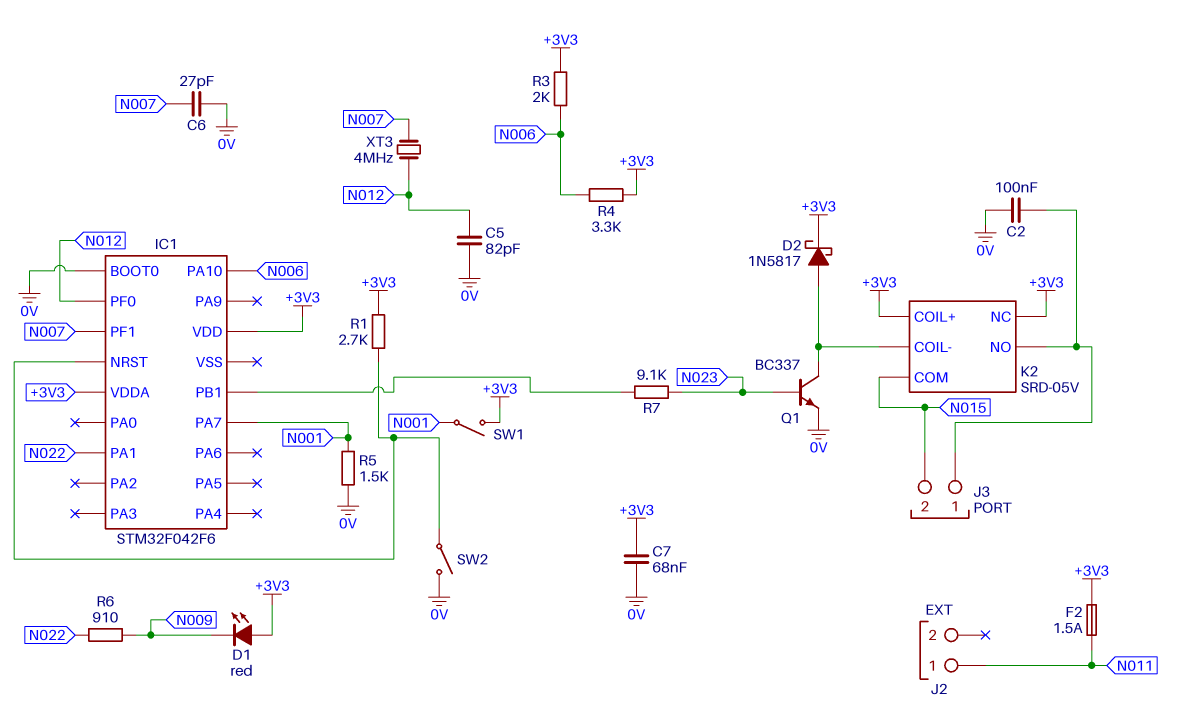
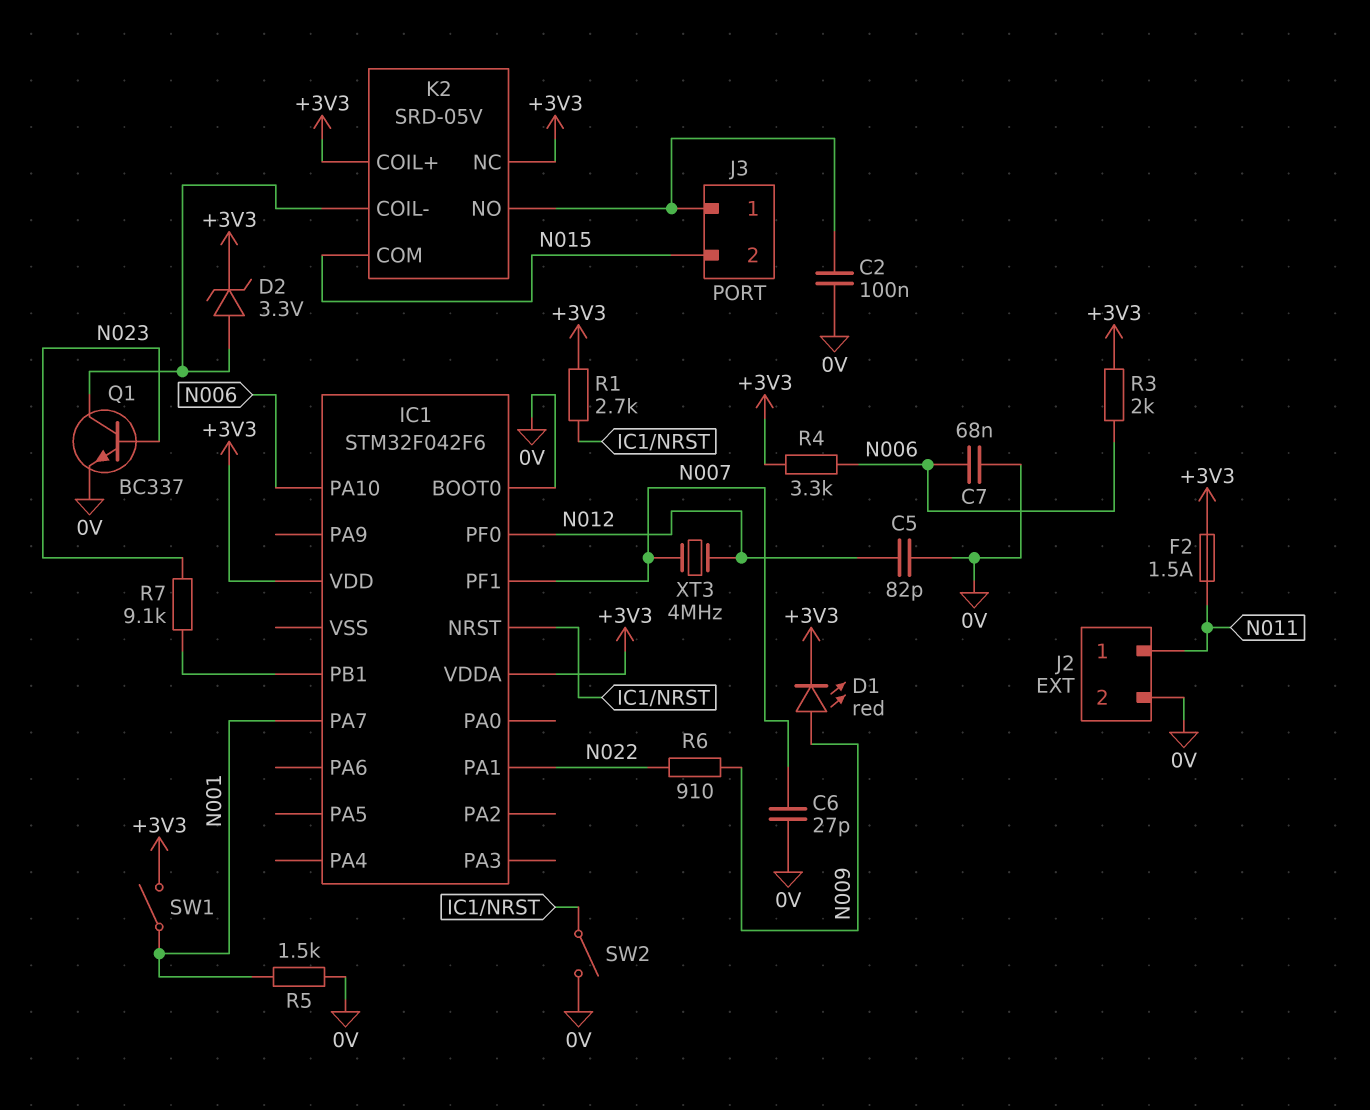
C7: 68nF (+3V3, 0V) -> 68nF (0V, N006)
D1: LED red (A +3V3, K N009) -> LED red (A N009, K +3V3)
D2: schottky 1N5817 (A K2/COIL-, K +3V3) -> zener 3.3V (A K2/COIL-, K +3V3)
J2 pin 2: none -> 0V

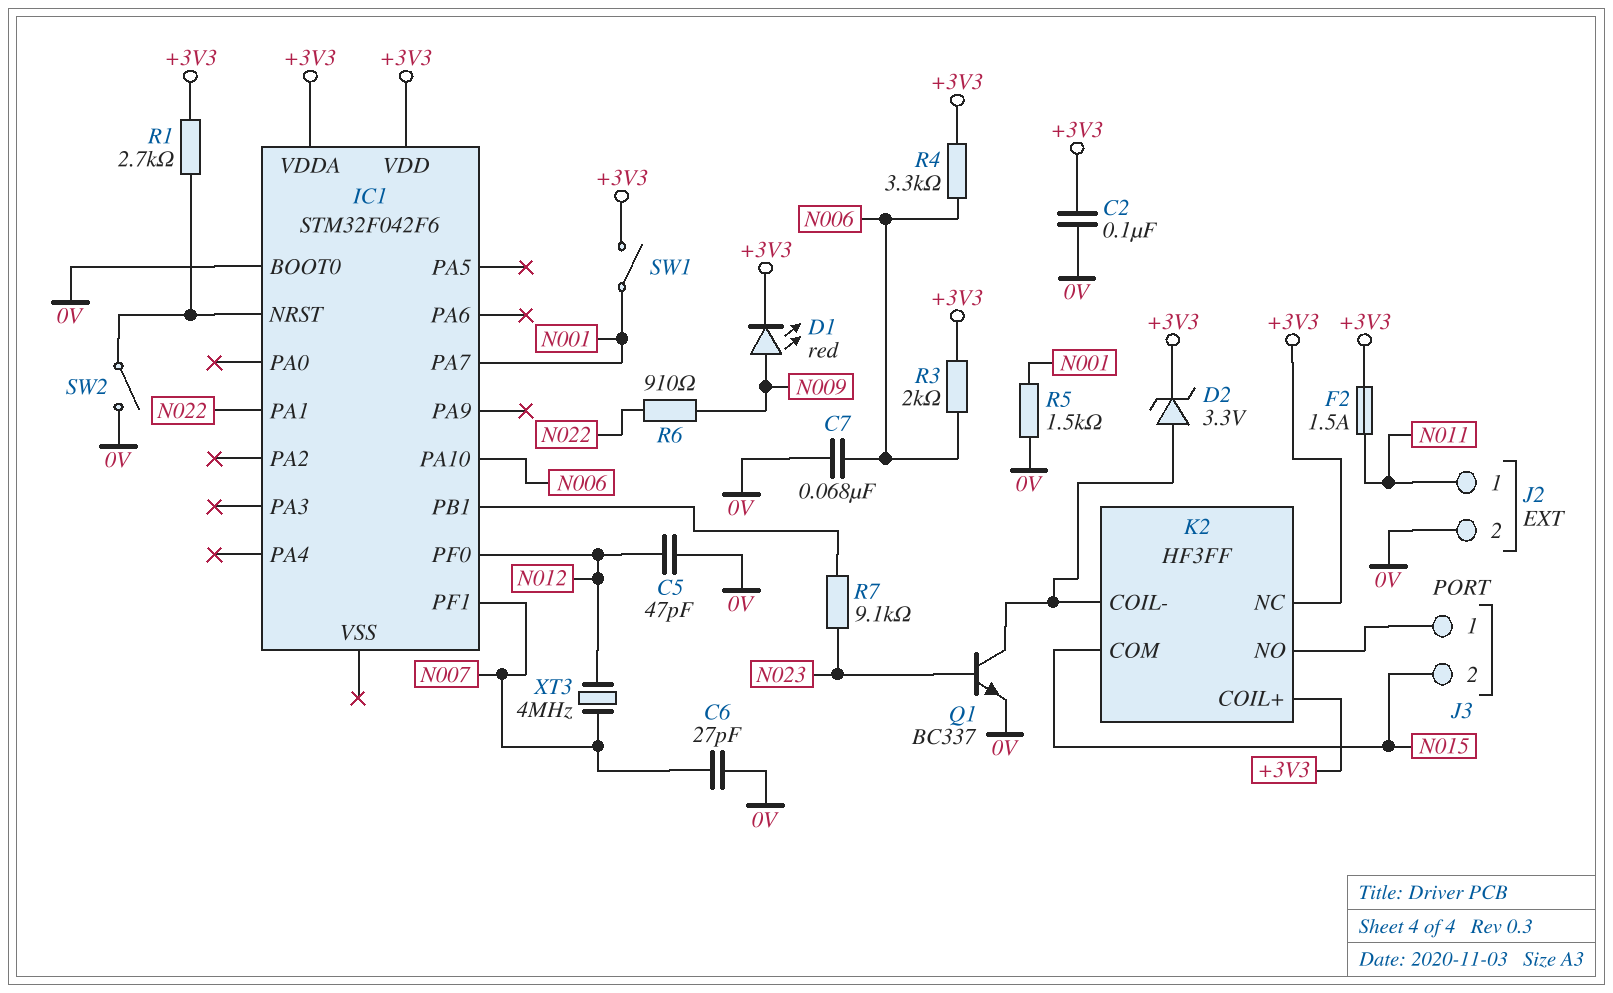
C2: 100nF (0V, J3/1) -> 100nF (+3V3, 0V)
C5: 82pF (0V, N012) -> 47pF (0V, N012)
K2: SRD-05V -> HF3FF

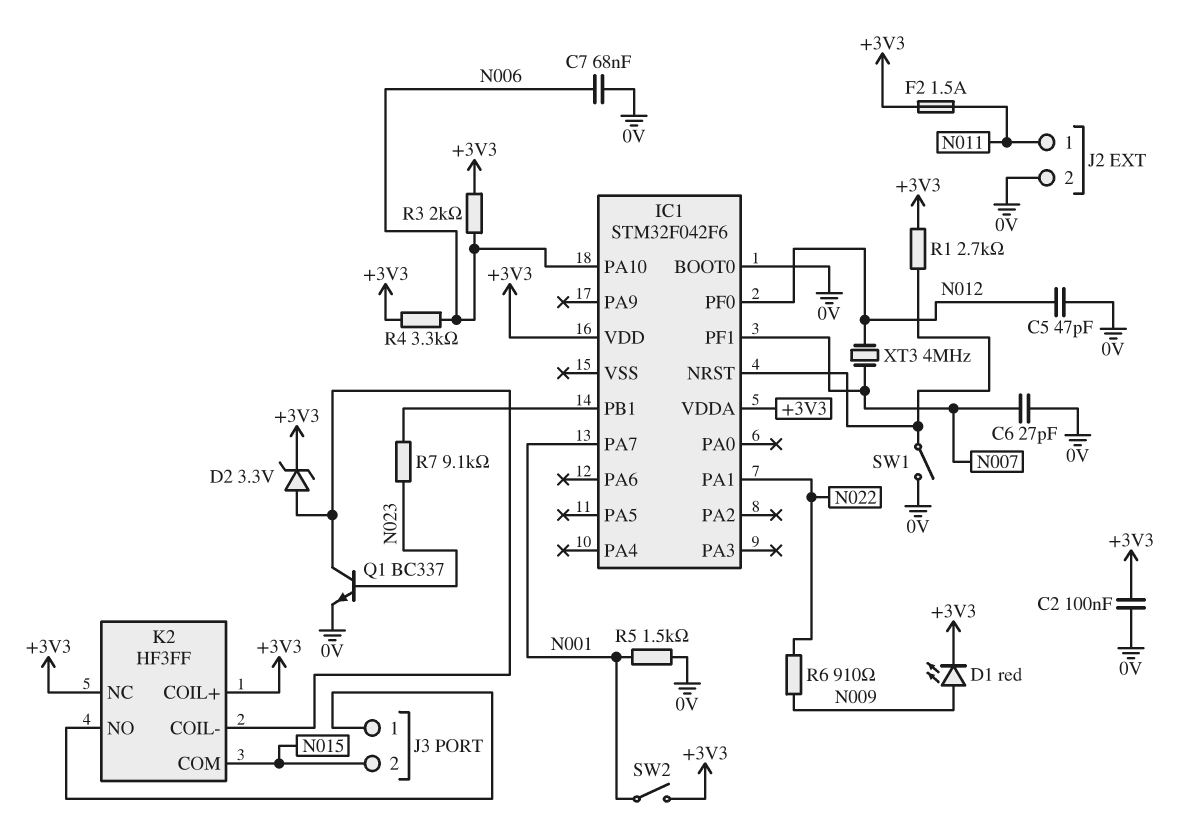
SW1: switch (+3V3, N001) -> switch (0V, IC1/NRST)
SW2: switch (0V, IC1/NRST) -> switch (+3V3, N001)

